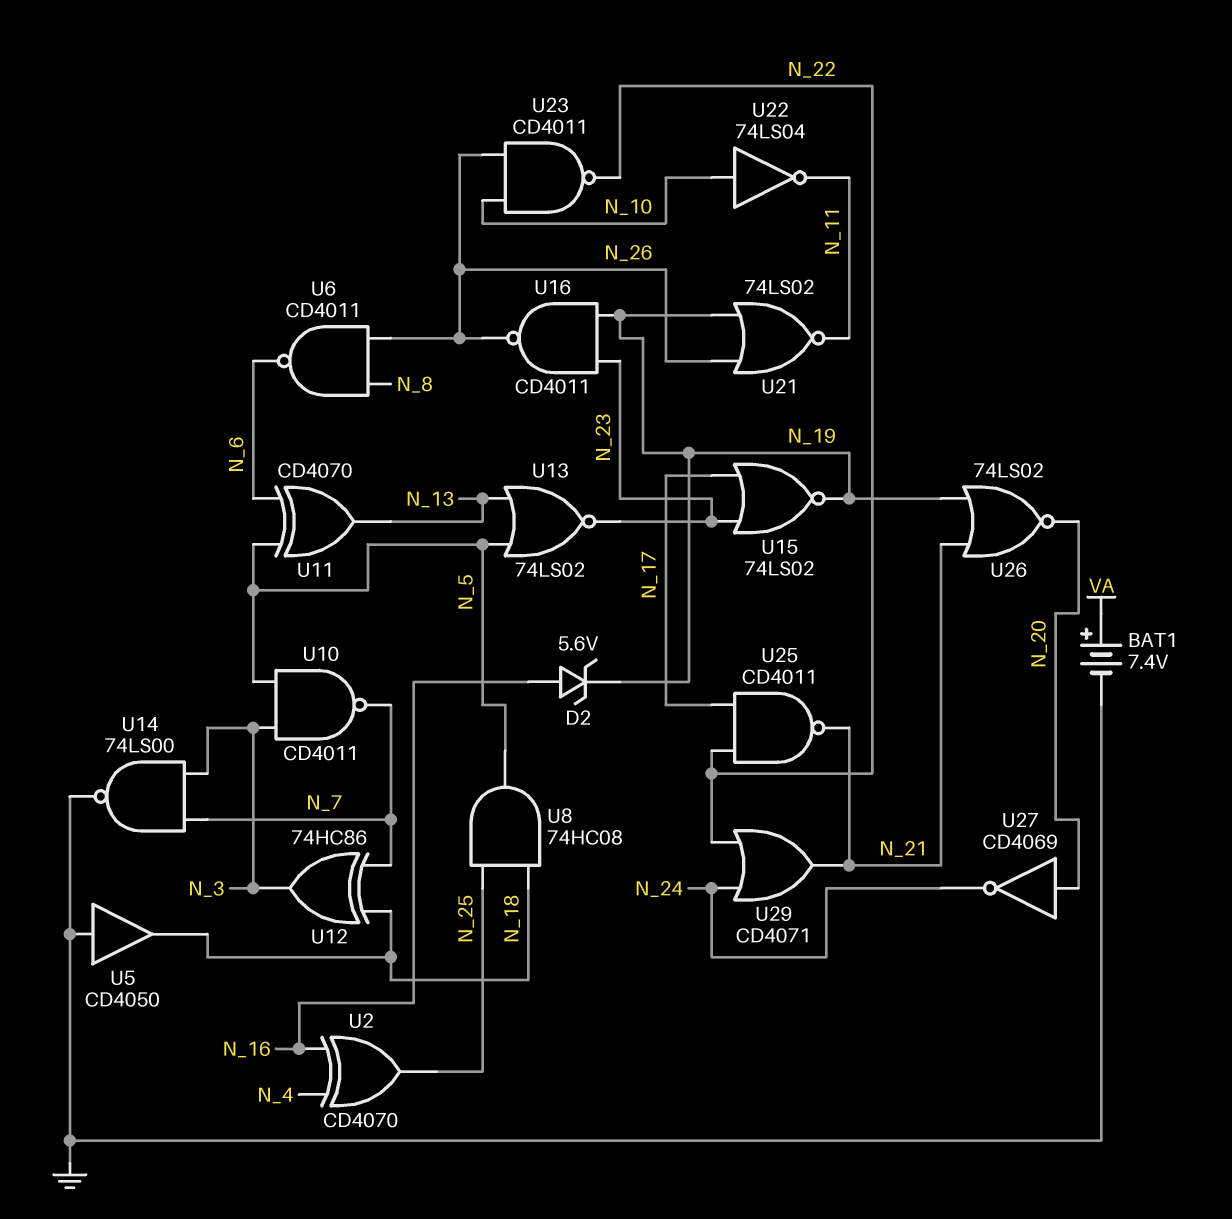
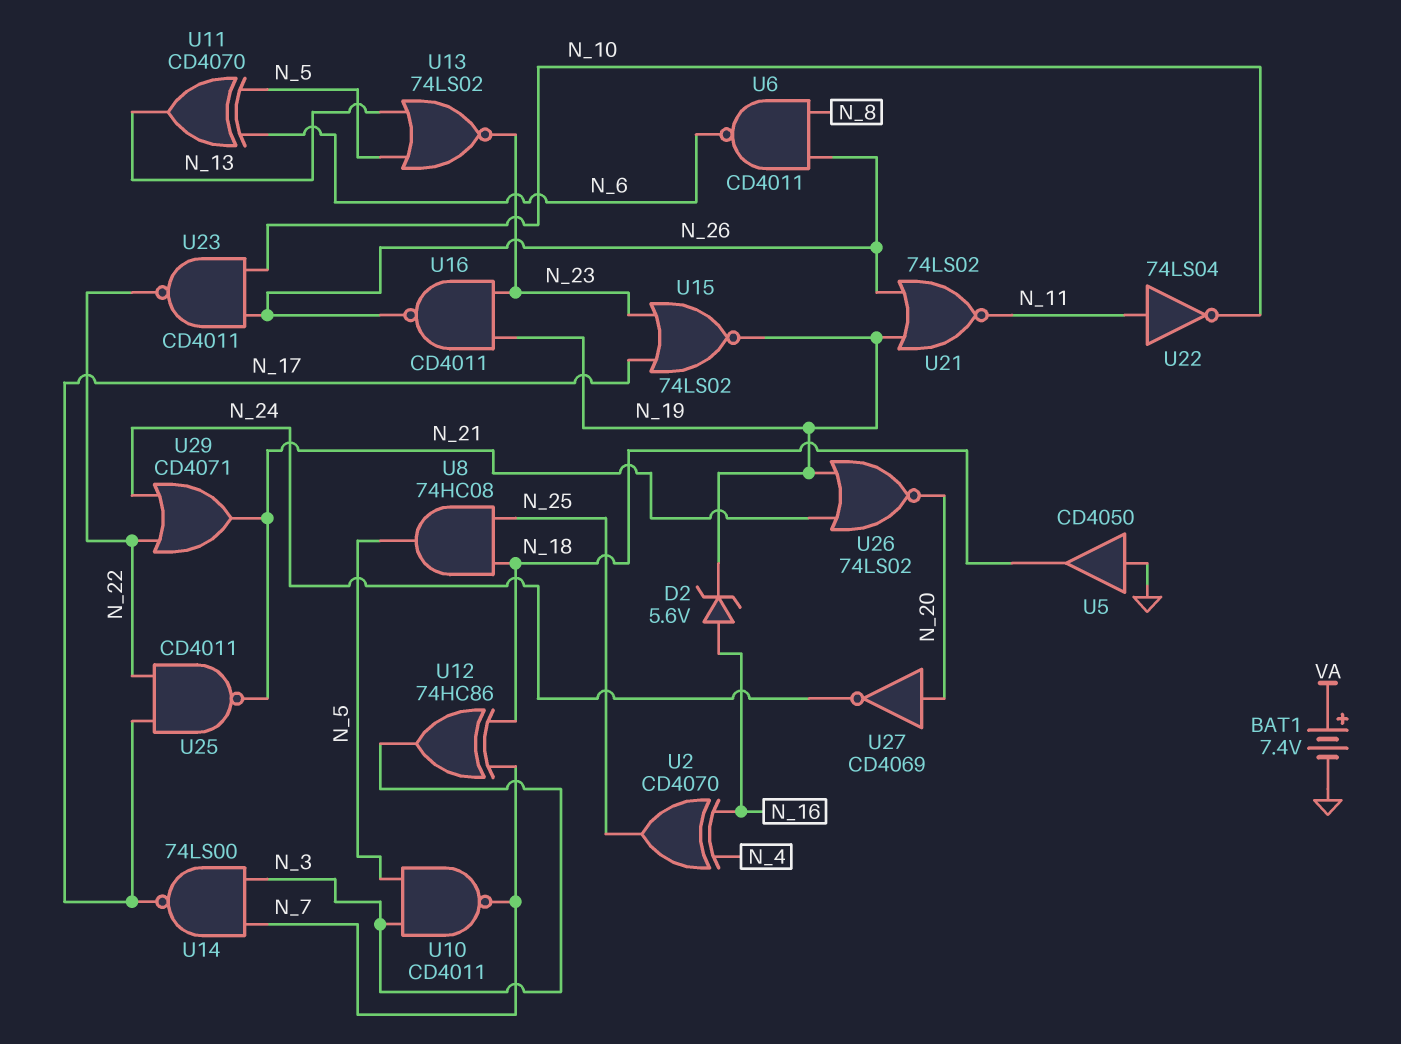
U14: NAND 74LS00 (in N_3, in N_7, out GND) -> NAND 74LS00 (in N_3, in N_7, out N_17)
U22: NOT 74LS04 (in N_10, out N_11) -> NOT 74LS04 (in N_11, out N_10)

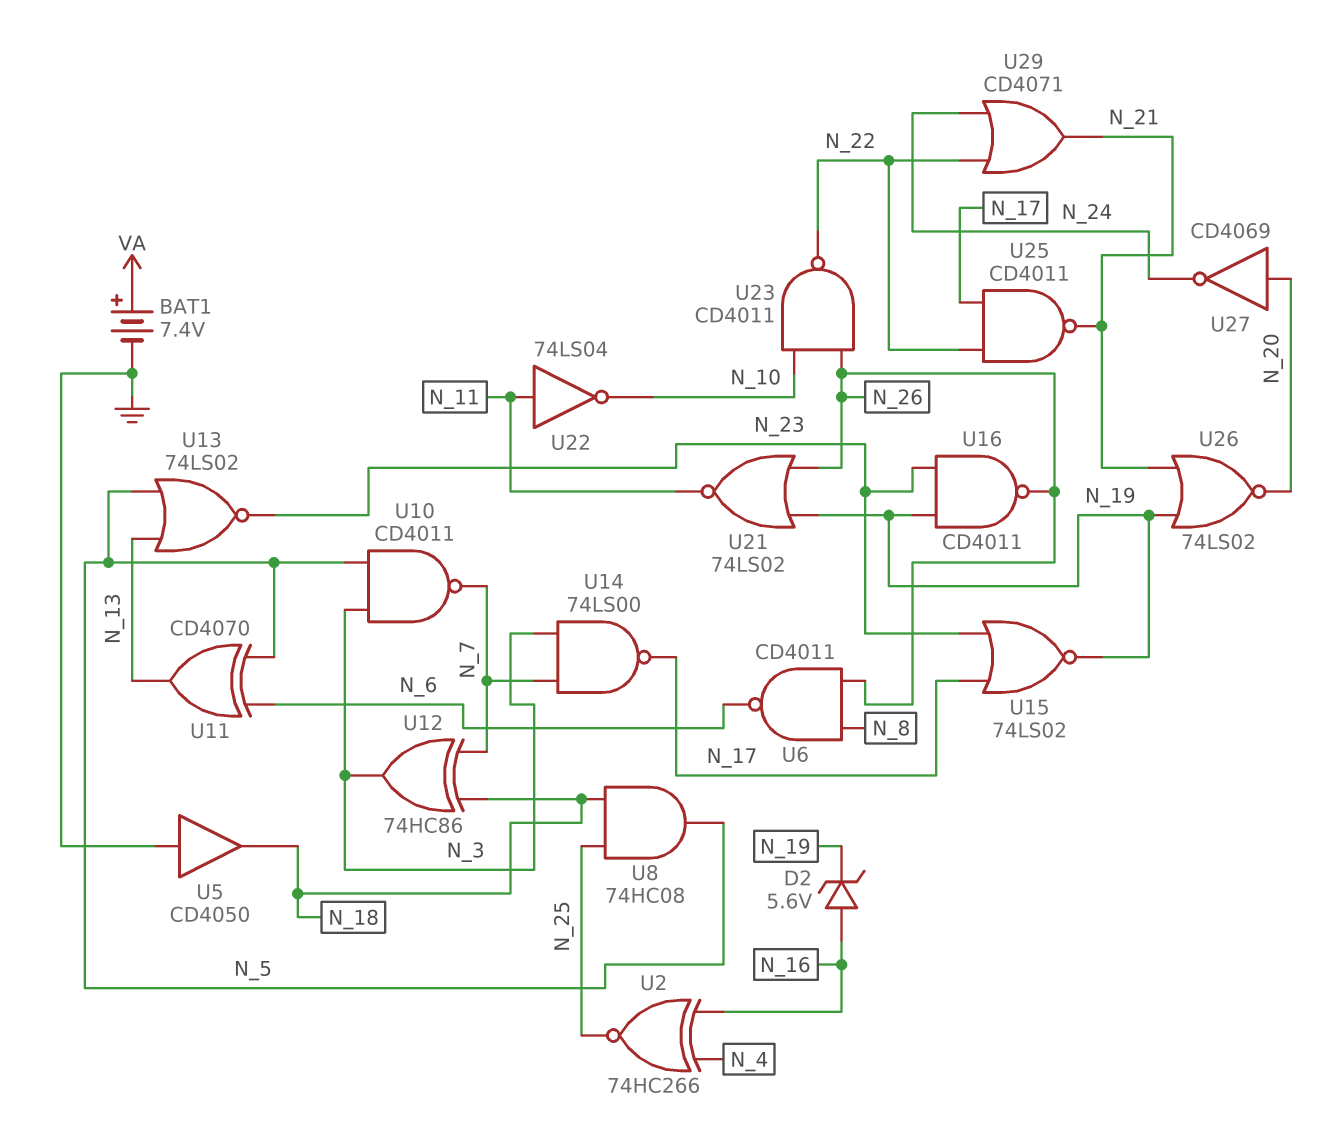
U2: XOR CD4070 (in N_4, in N_16, out N_25) -> XNOR 74HC266 (in N_4, in N_16, out N_25)

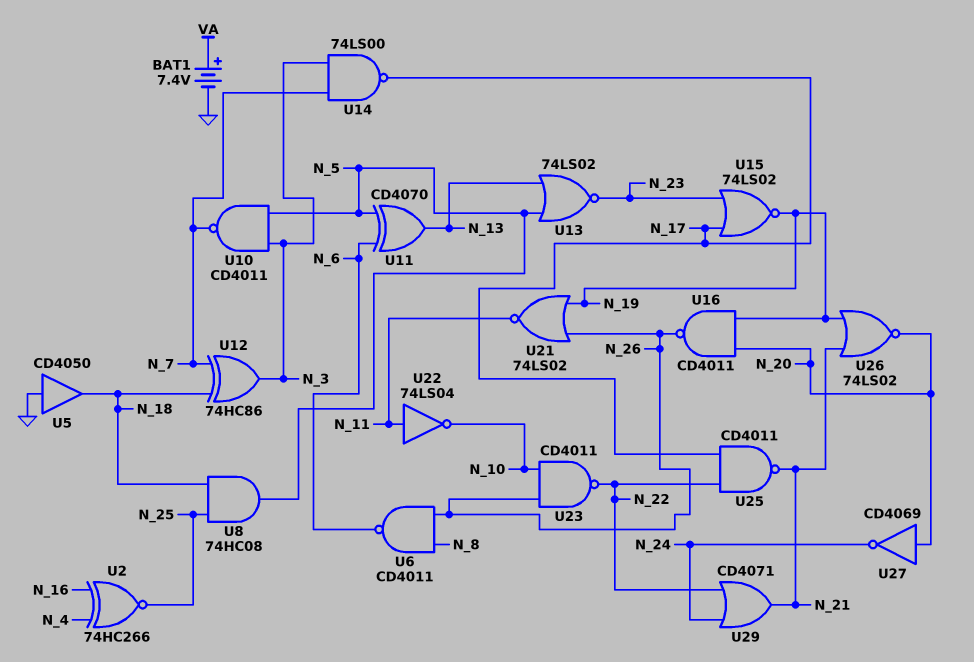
D2: zener 5.6V (A N_16, K N_19) -> none
U16: NAND CD4011 (in N_19, in N_23, out N_26) -> NAND CD4011 (in N_19, in N_20, out N_26)

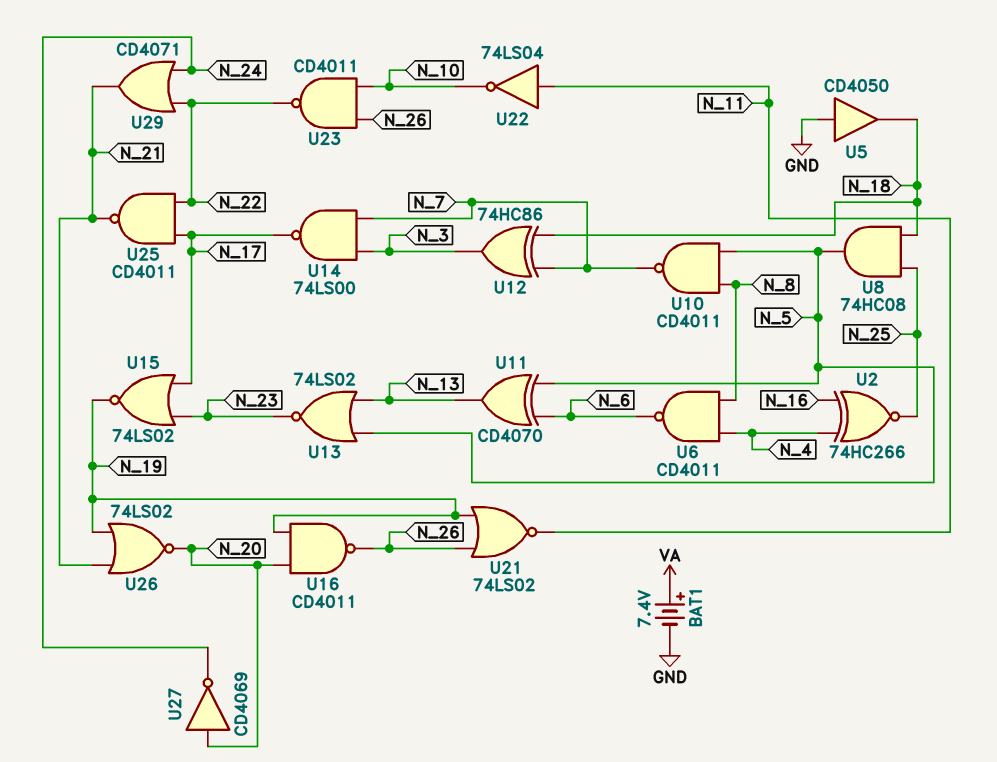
U6: NAND CD4011 (in N_8, in N_26, out N_6) -> NAND CD4011 (in N_4, in N_8, out N_6)
U10: NAND CD4011 (in N_3, in N_5, out N_7) -> NAND CD4011 (in N_5, in N_8, out N_7)

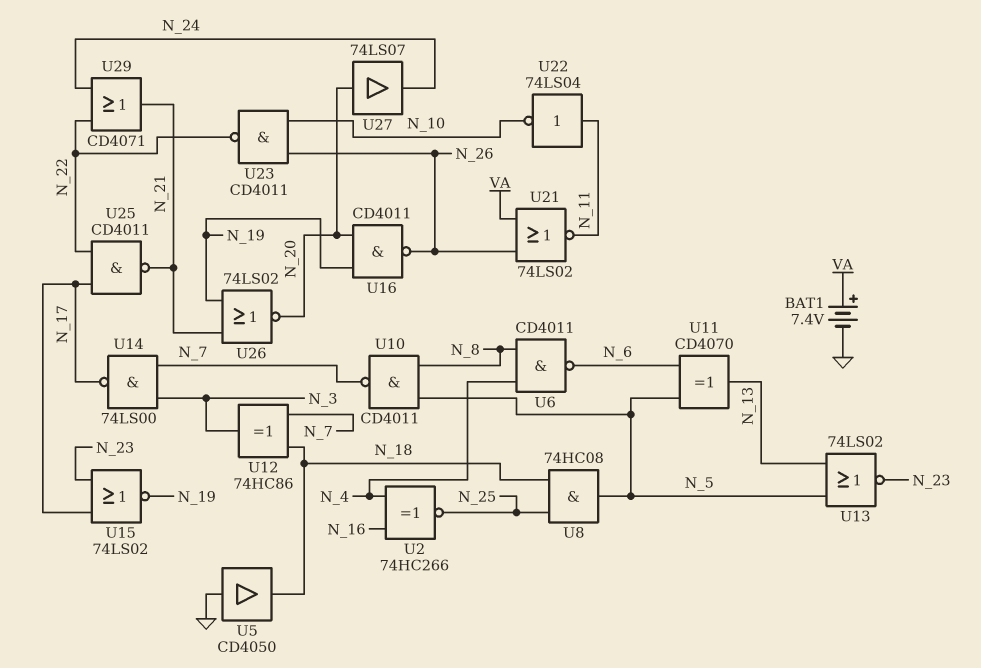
U21: NOR 74LS02 (in N_19, in N_26, out N_11) -> NOR 74LS02 (in N_26, in VA, out N_11)
U27: NOT CD4069 (in N_20, out N_24) -> buffer 74LS07 (in N_20, out N_24)

